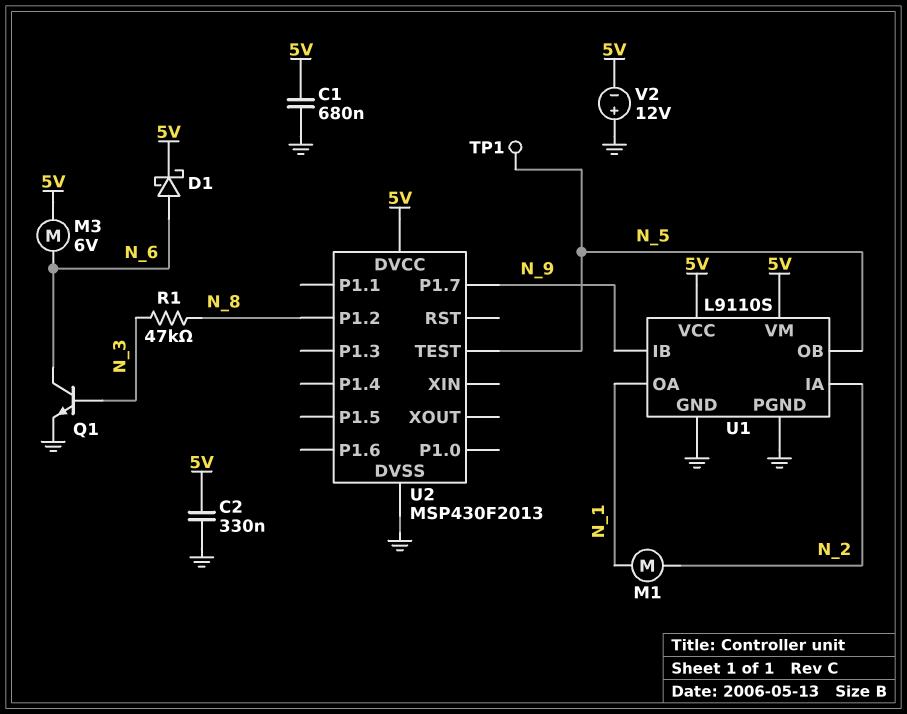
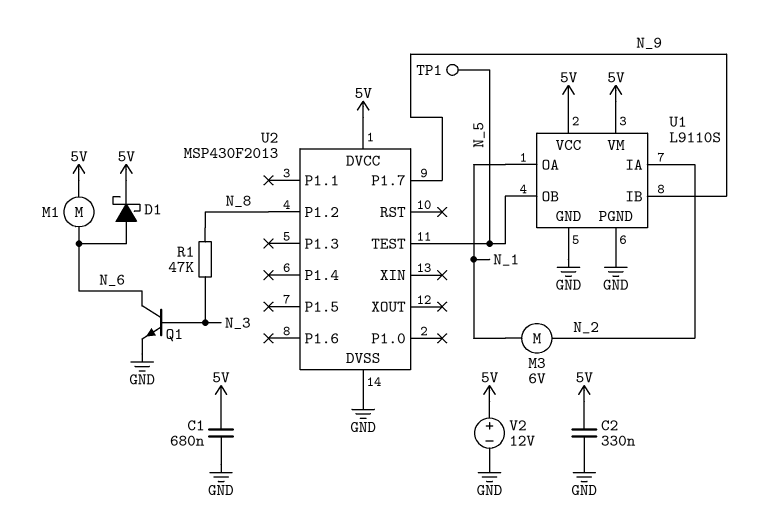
M1: motor (N_1, N_2) -> motor (5V, N_6)
M3: motor 6V (5V, N_6) -> motor 6V (N_1, N_2)
V2: 12V (plus GND, minus 5V) -> 12V (plus 5V, minus GND)

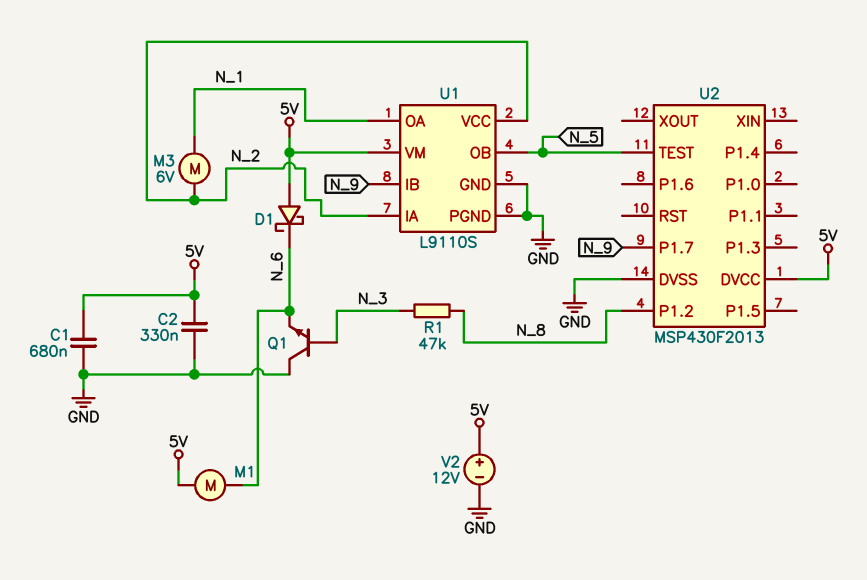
D1: schottky (A N_6, K 5V) -> schottky (A 5V, K N_6)
Q1: NPN (B N_3, C N_6, E GND) -> NPN (B N_3, C GND, E N_6)
TP1: test point (N_5) -> none
U1 pin VCC: 5V -> N_2

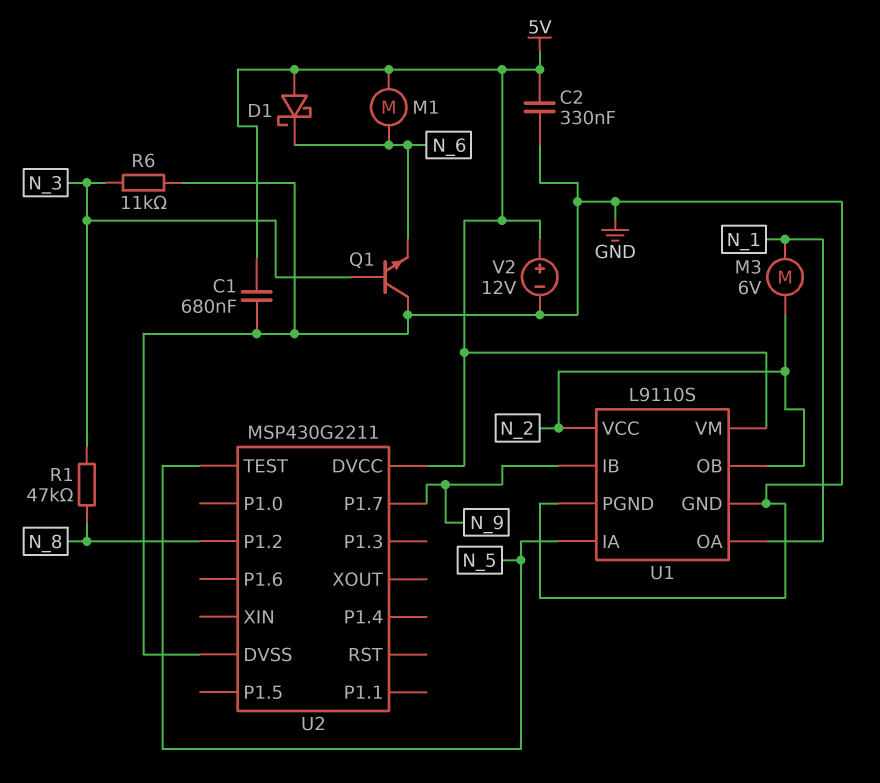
R6: none -> 11k (GND, N_3)
U1 pin IA: N_2 -> N_5
U1 pin OB: N_5 -> N_2
U2: MSP430F2013 -> MSP430G2211

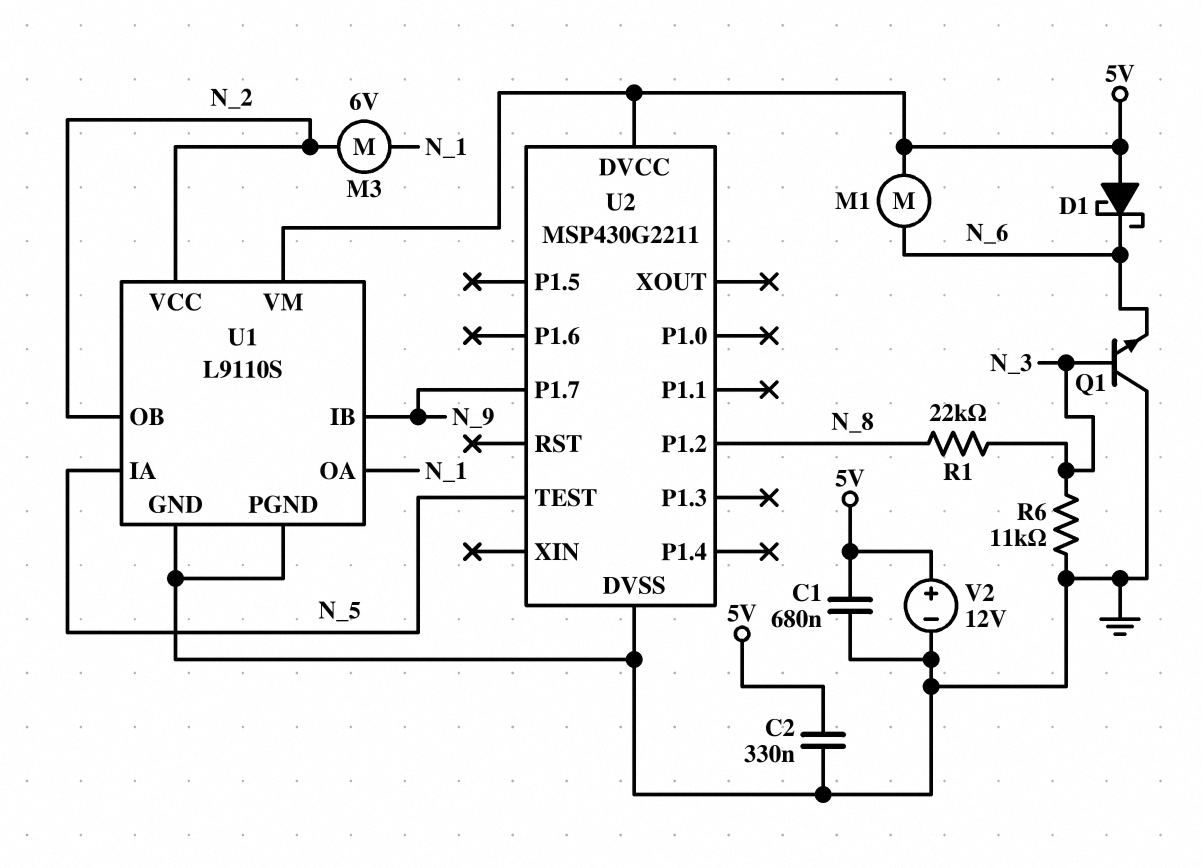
R1: 47k (N_3, N_8) -> 22k (N_3, N_8)

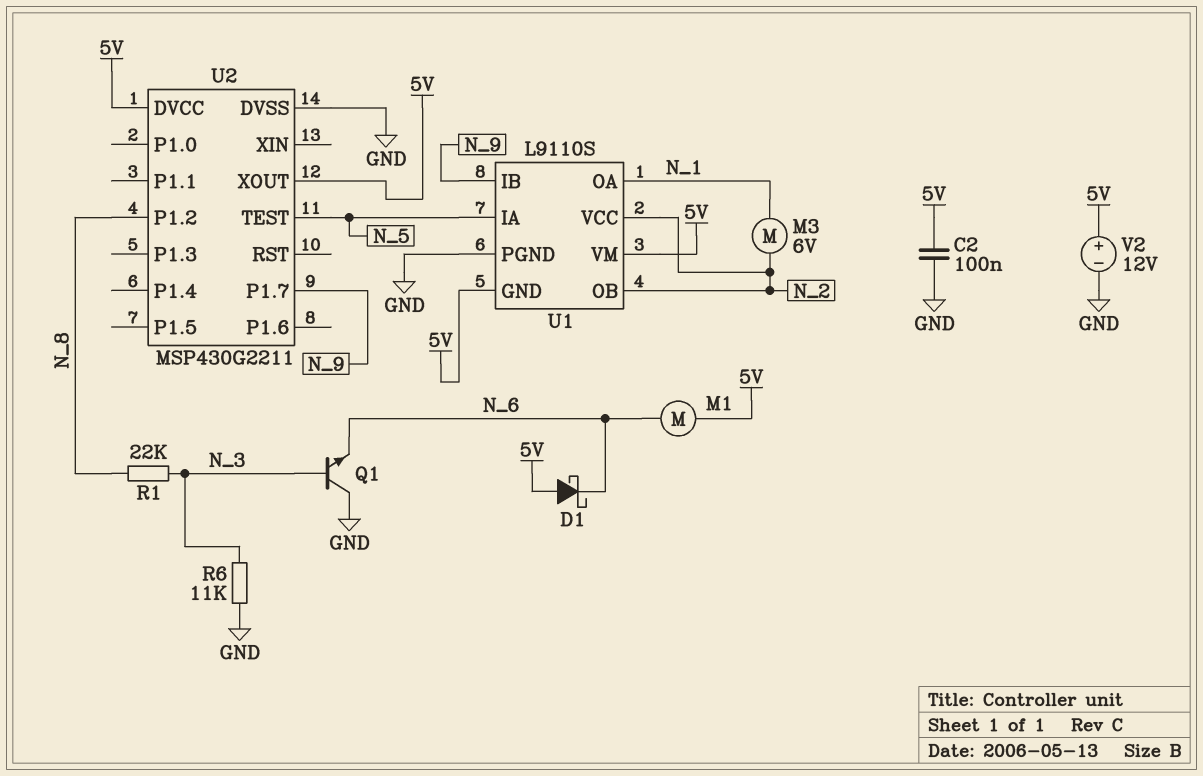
C1: 680nF (5V, GND) -> none
C2: 330nF (5V, GND) -> 100nF (5V, GND)
U1 pin GND: GND -> 5V
U2 pin XOUT: none -> 5V

